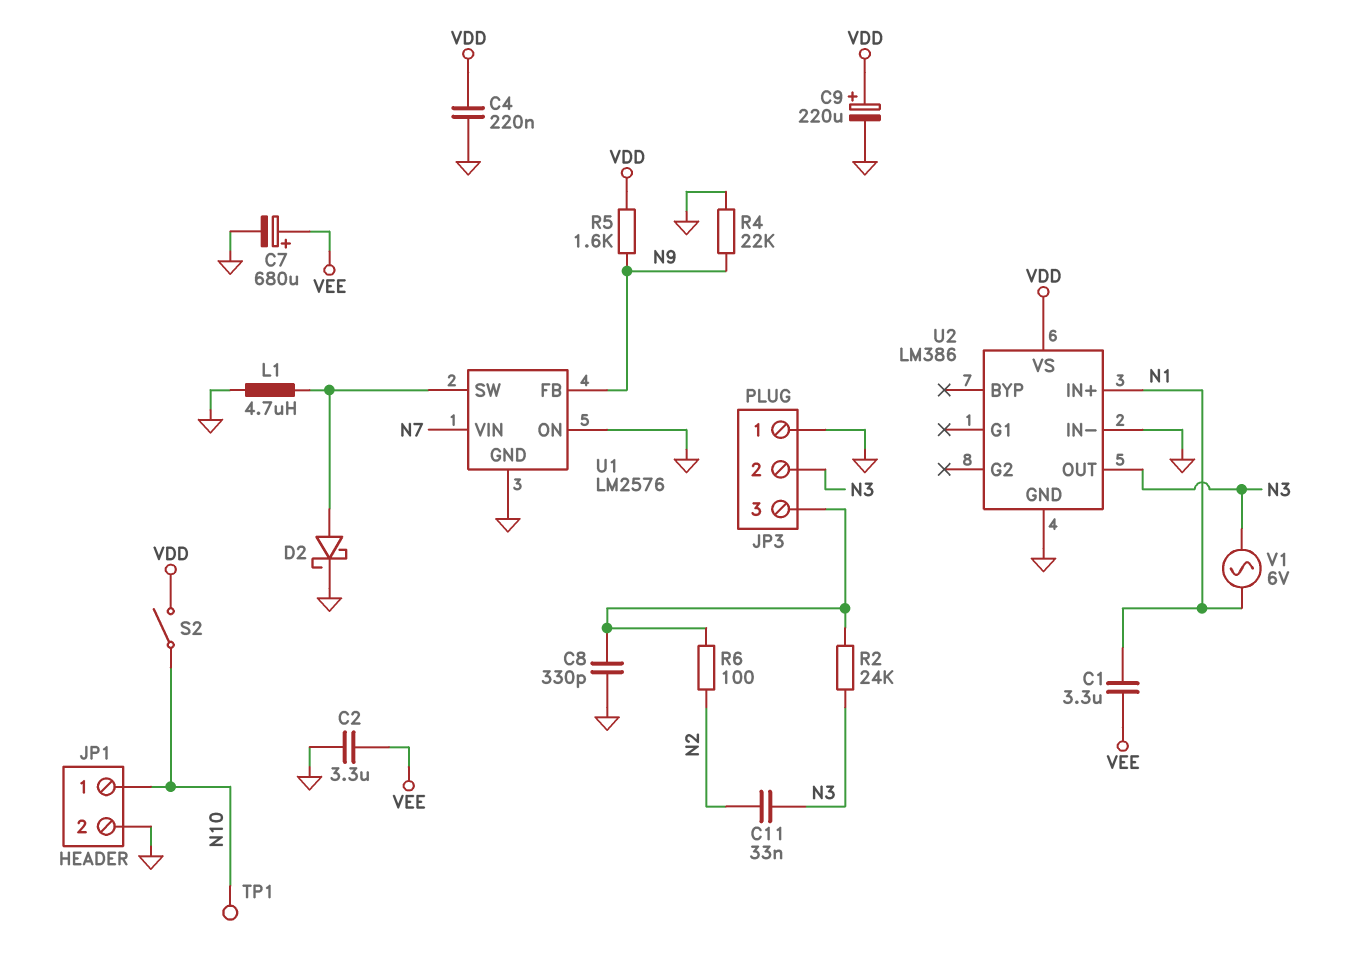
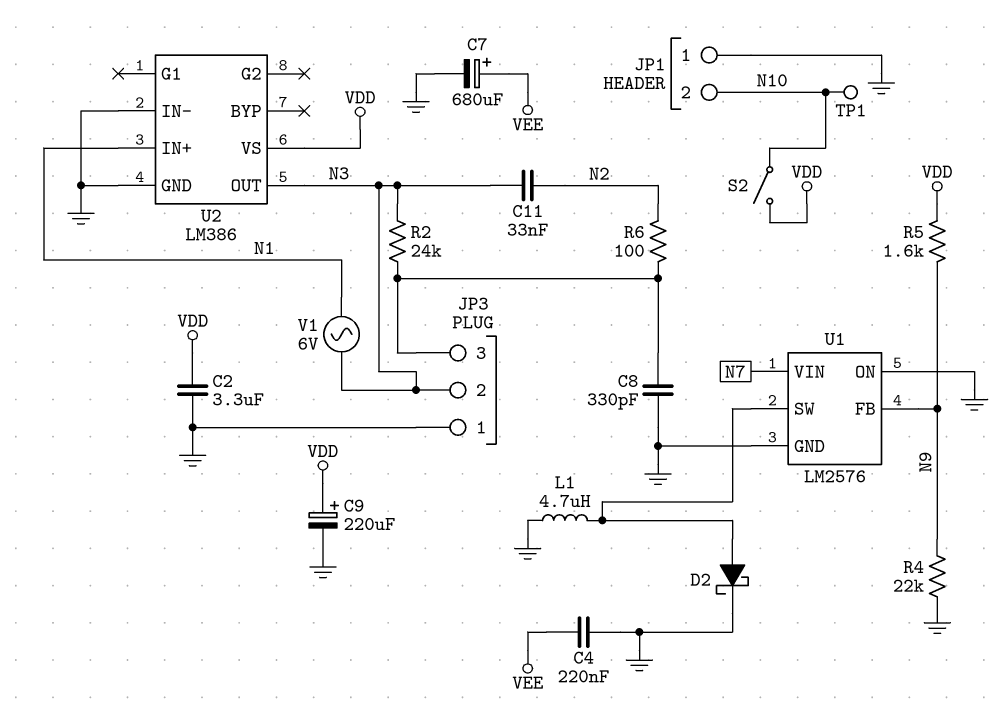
C1: 3.3uF (N1, VEE) -> none
C2: 3.3uF (GND, VEE) -> 3.3uF (GND, VDD)
C4: 220nF (GND, VDD) -> 220nF (GND, VEE)
JP1 pin 1: N10 -> GND
JP1 pin 2: GND -> N10

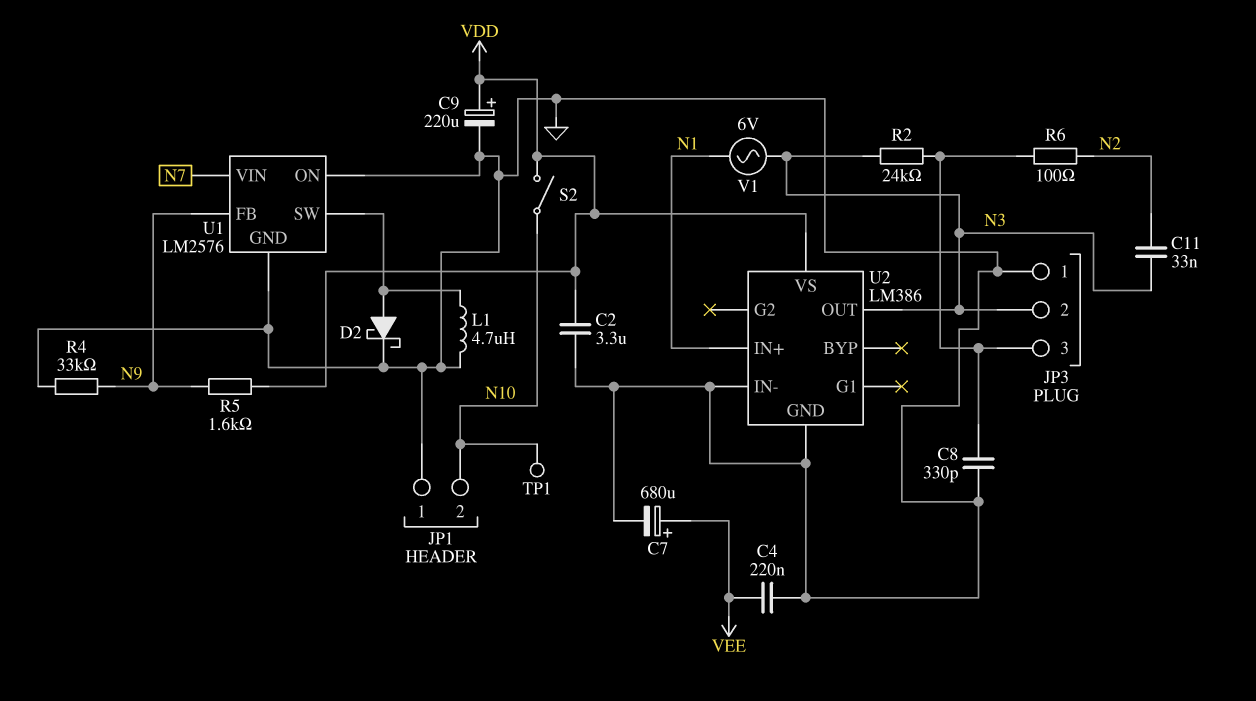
R4: 22k (GND, N9) -> 33k (GND, N9)

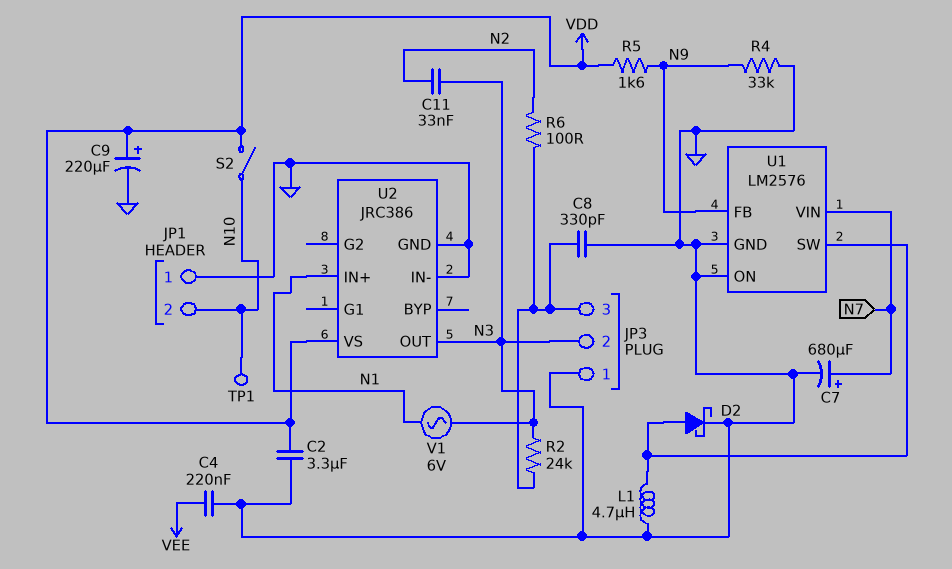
C7: 680uF (plus VEE, minus GND) -> 680uF (plus N7, minus GND)
U2: LM386 -> JRC386

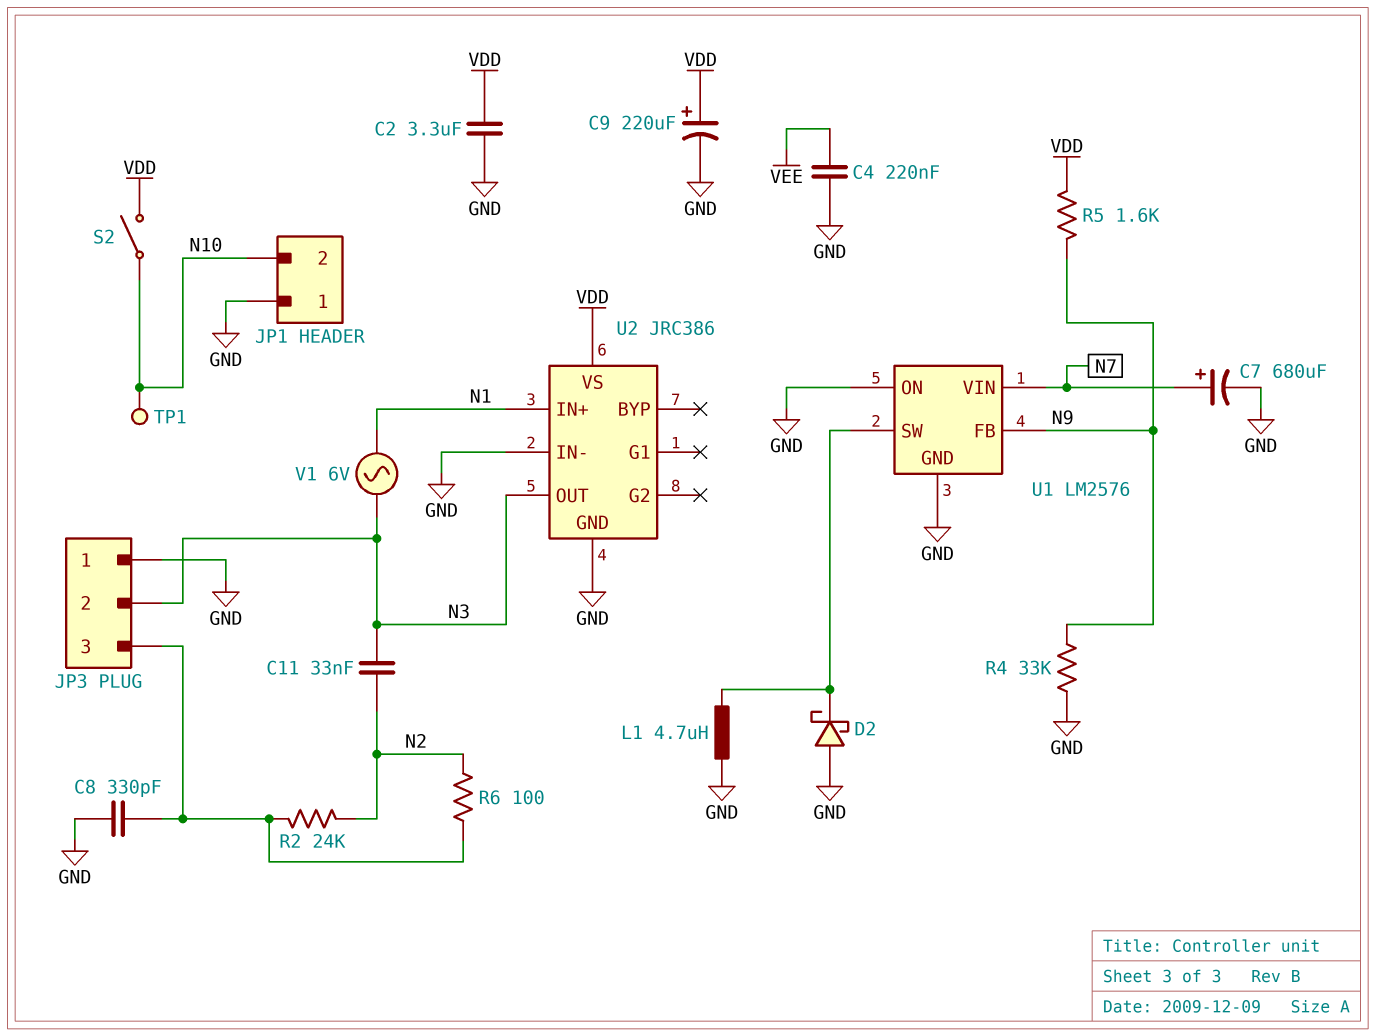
D2: schottky (A U1/SW, K GND) -> schottky (A GND, K U1/SW)
R2: 24k (JP3/3, N3) -> 24k (JP3/3, N2)

